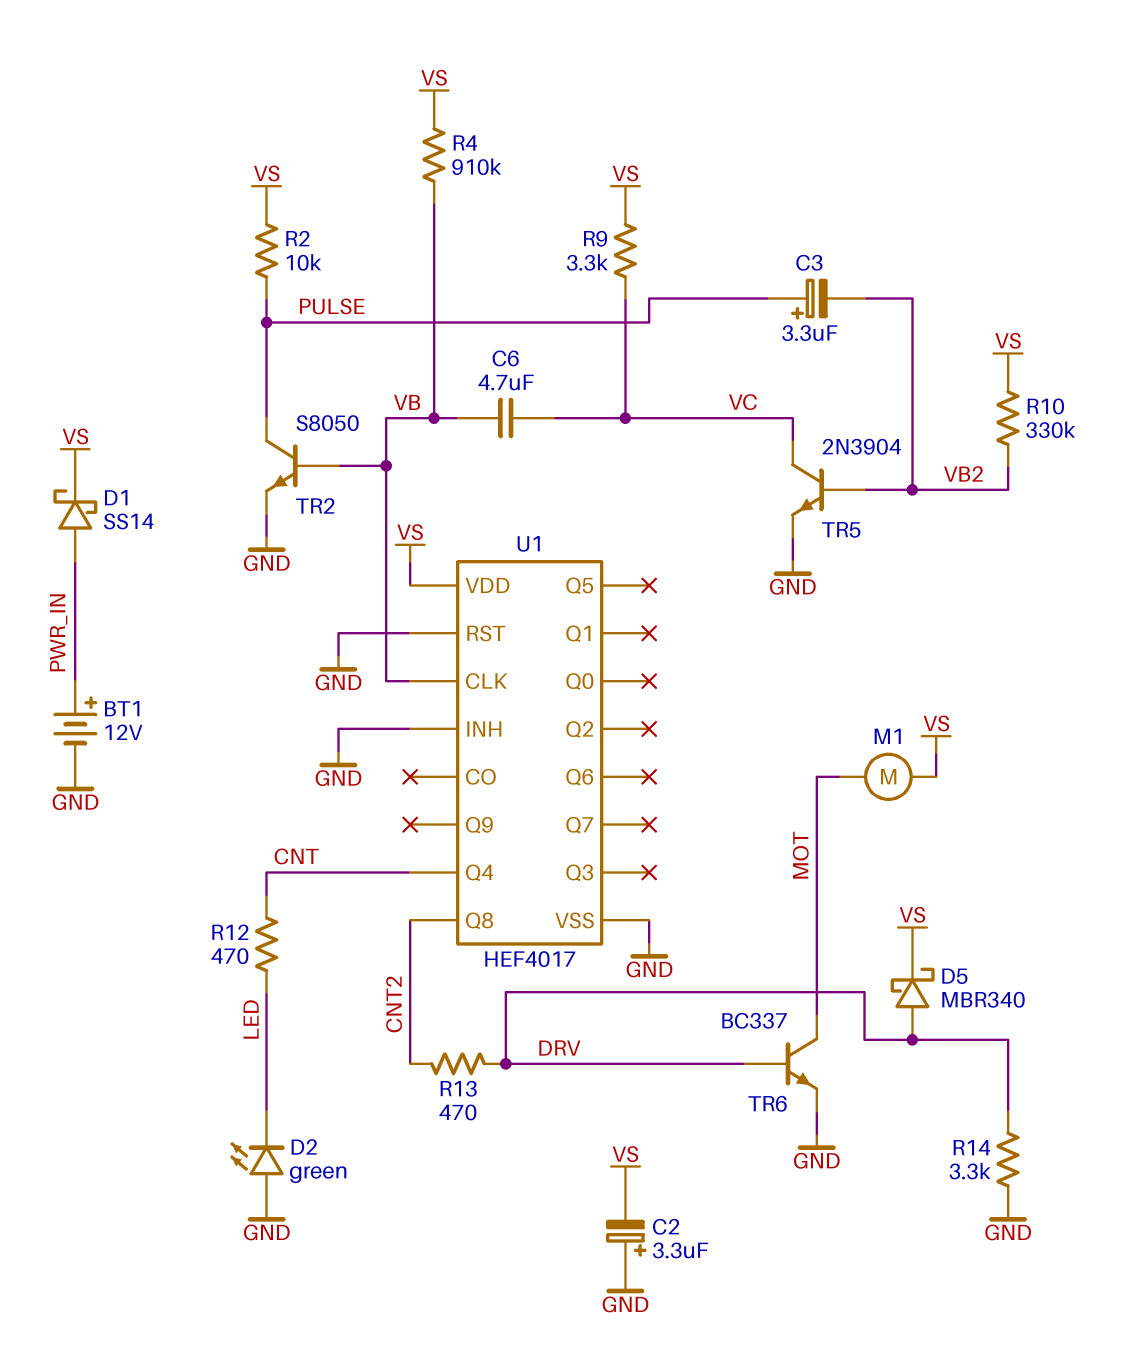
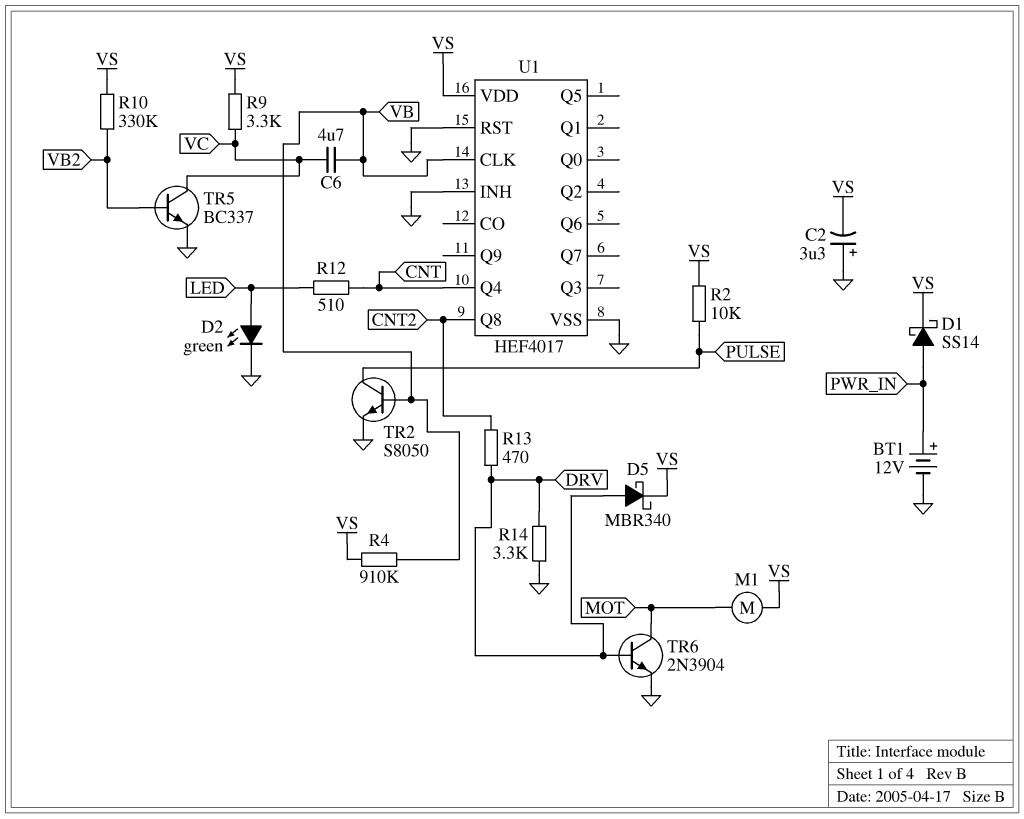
C3: 3.3uF (plus PULSE, minus VB2) -> none
D2: LED green (A GND, K LED) -> LED green (A LED, K GND)
R12: 470 (CNT, LED) -> 510 (CNT, LED)
TR5: NPN 2N3904 (B VB2, C VC, E GND) -> NPN BC337 (B VB2, C VC, E GND)
TR6: NPN BC337 (B DRV, C MOT, E GND) -> NPN 2N3904 (B DRV, C MOT, E GND)

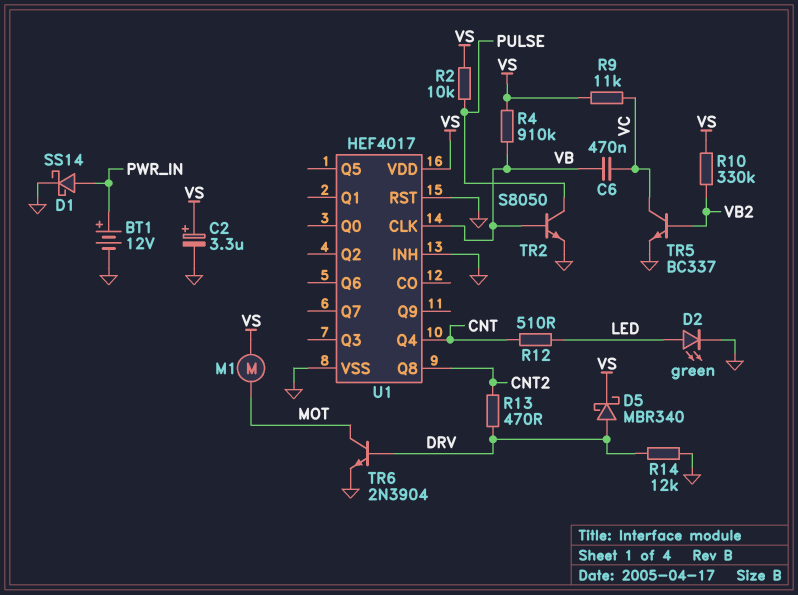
C2: 3.3uF (plus GND, minus VS) -> 3.3uF (plus VS, minus GND)
C6: 4.7uF (VB, VC) -> 470nF (VB, VC)
D1: schottky SS14 (A PWR_IN, K VS) -> schottky SS14 (A PWR_IN, K GND)
R9: 3.3k (VC, VS) -> 11k (VC, VS)
R14: 3.3k (DRV, GND) -> 12k (DRV, GND)

